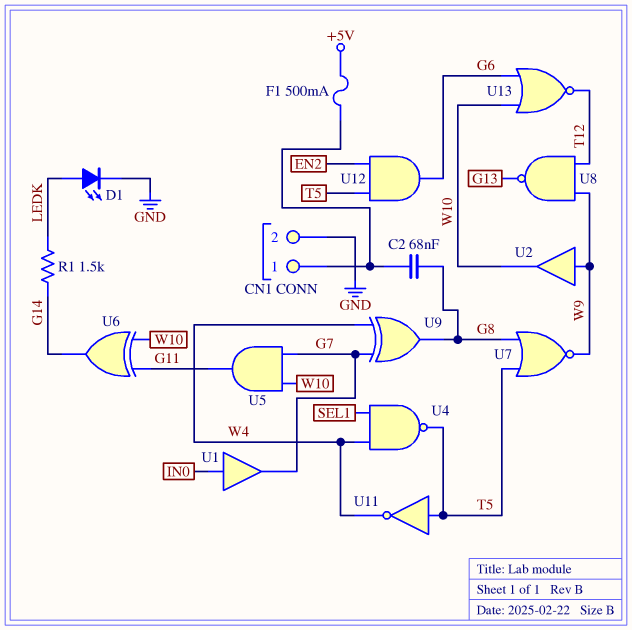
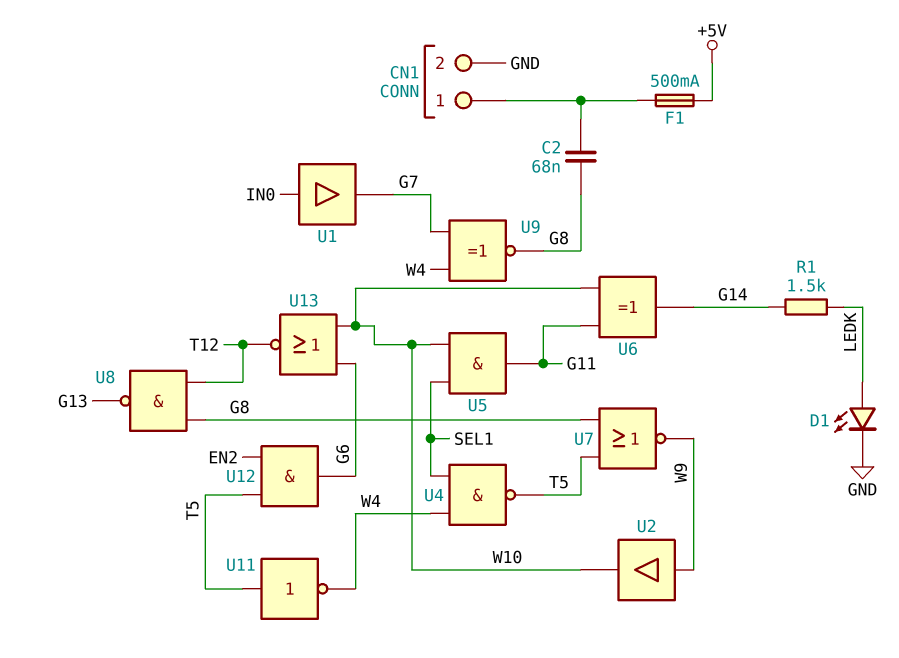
U5: AND (in G7, in W10, out G11) -> AND (in SEL1, in W10, out G11)
U8: NAND (in T12, in W9, out G13) -> NAND (in G8, in T12, out G13)
U9: XOR (in G7, in W4, out G8) -> XNOR (in G7, in W4, out G8)

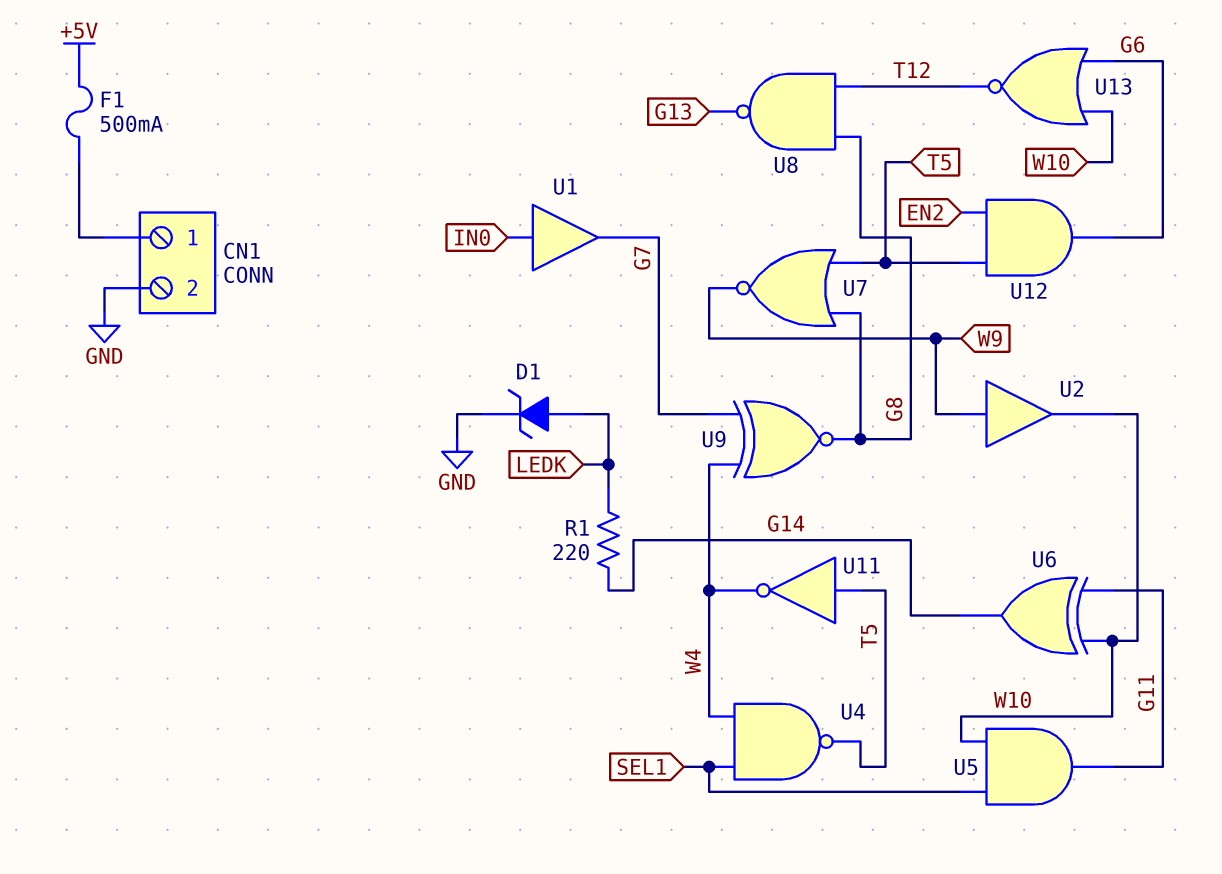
C2: 68nF (CN1/1, G8) -> none
D1: LED (A LEDK, K GND) -> zener (A LEDK, K GND)
R1: 1.5k (G14, LEDK) -> 220 (G14, LEDK)

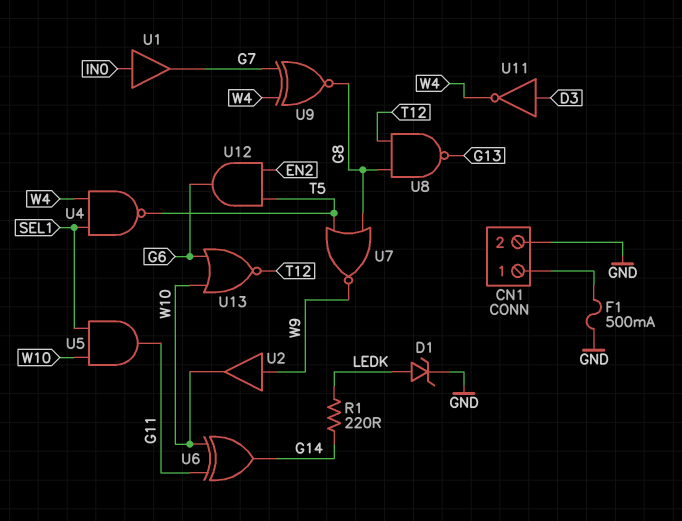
F1: 500mA (+5V, CN1/1) -> 500mA (CN1/1, GND)
U11: NOT (in T5, out W4) -> NOT (in D3, out W4)

